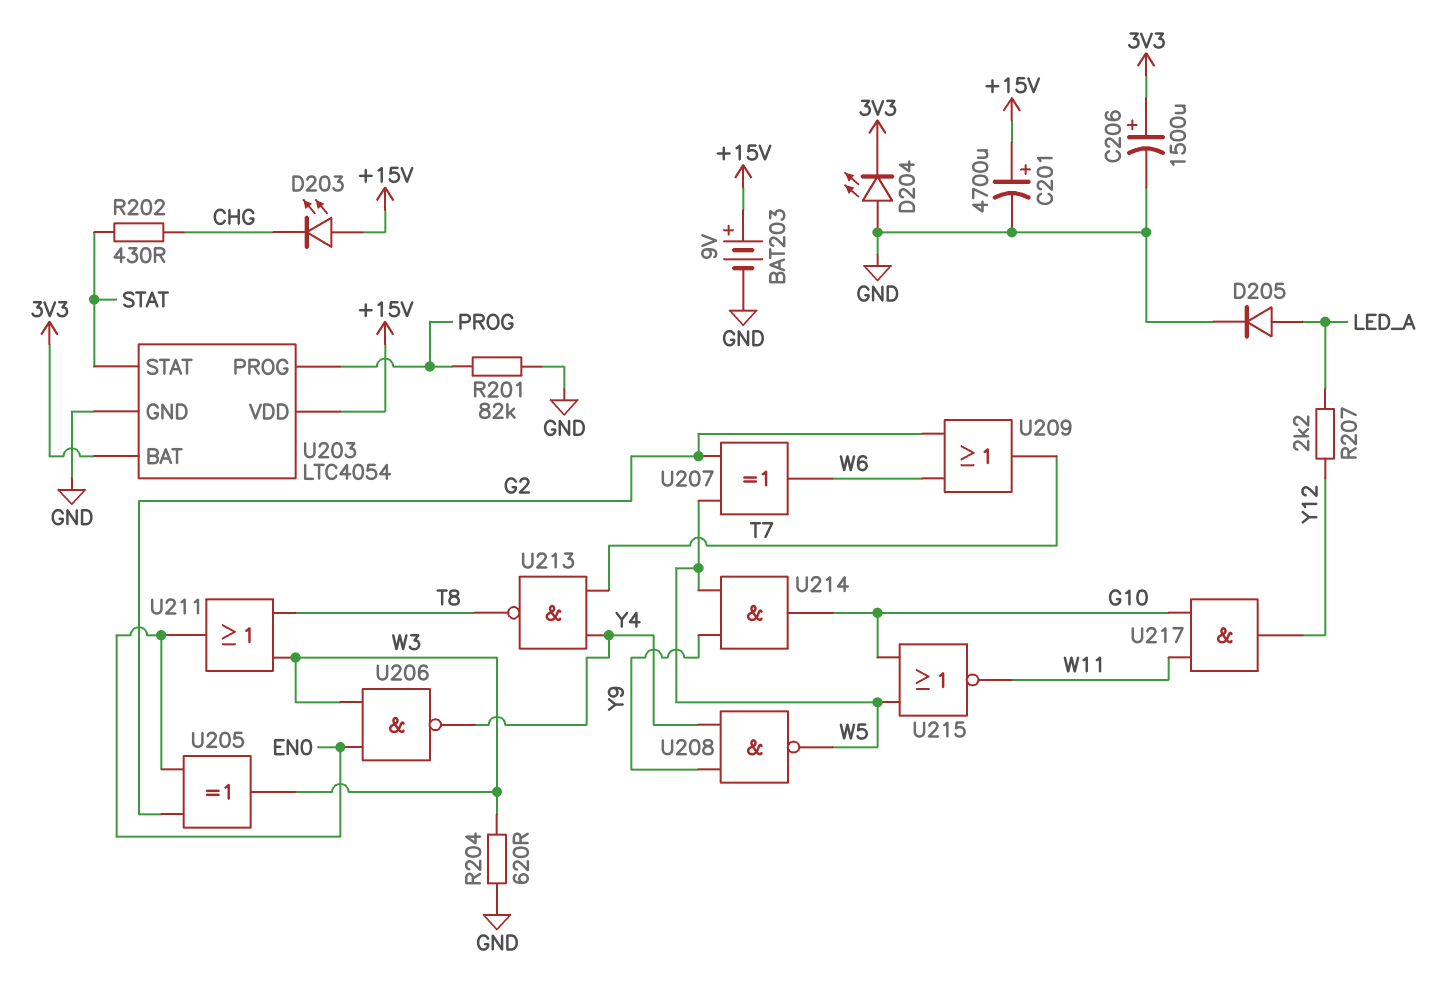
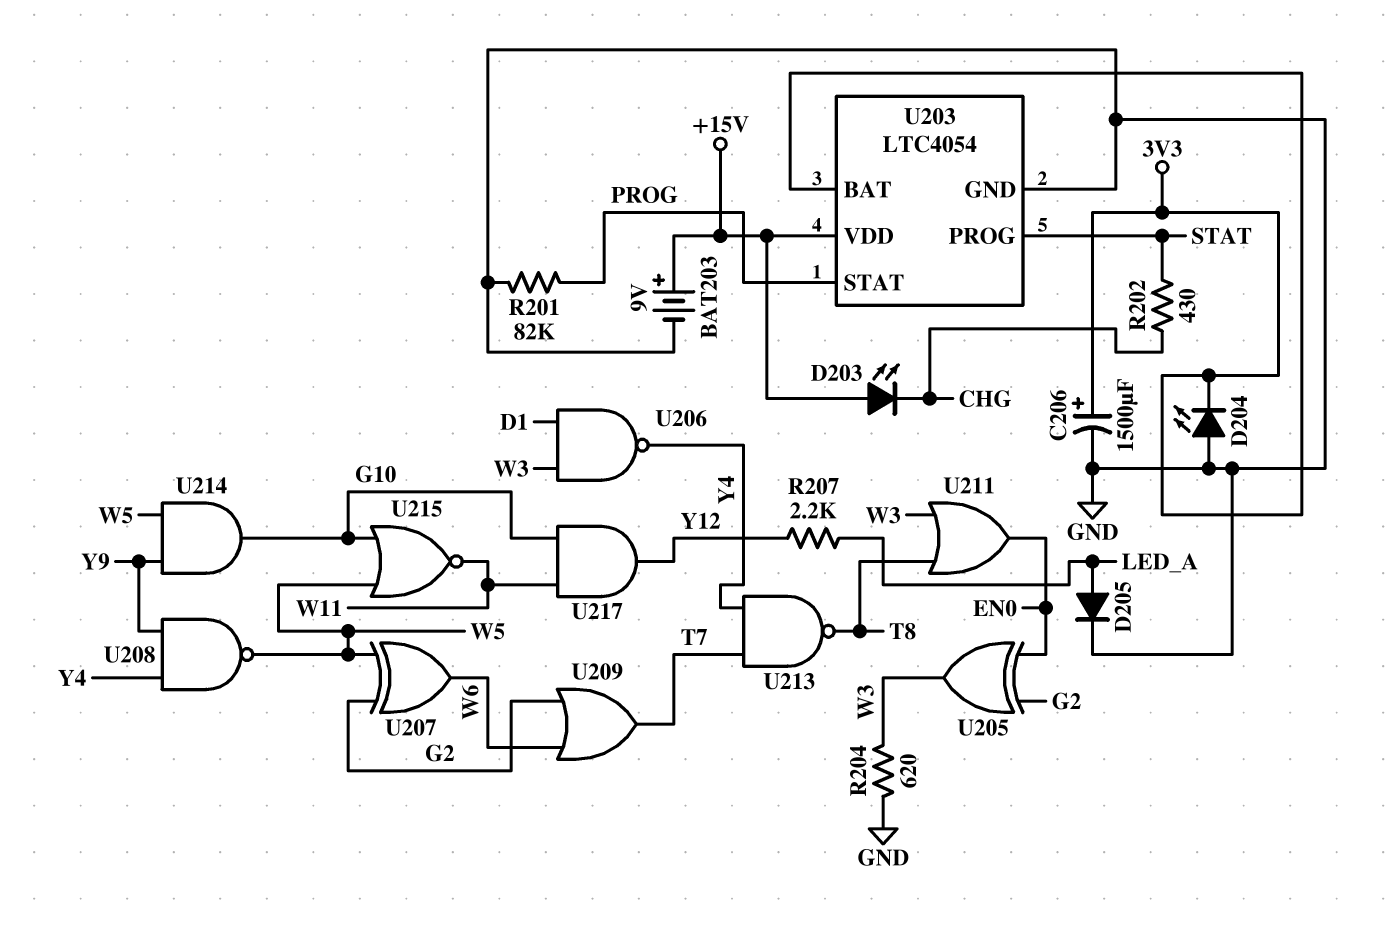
C201: 4700uF (plus +15V, minus GND) -> none
U203 pin PROG: PROG -> STAT
U203 pin STAT: STAT -> PROG
U206: NAND (in EN0, in W3, out Y4) -> NAND (in D1, in W3, out Y4)

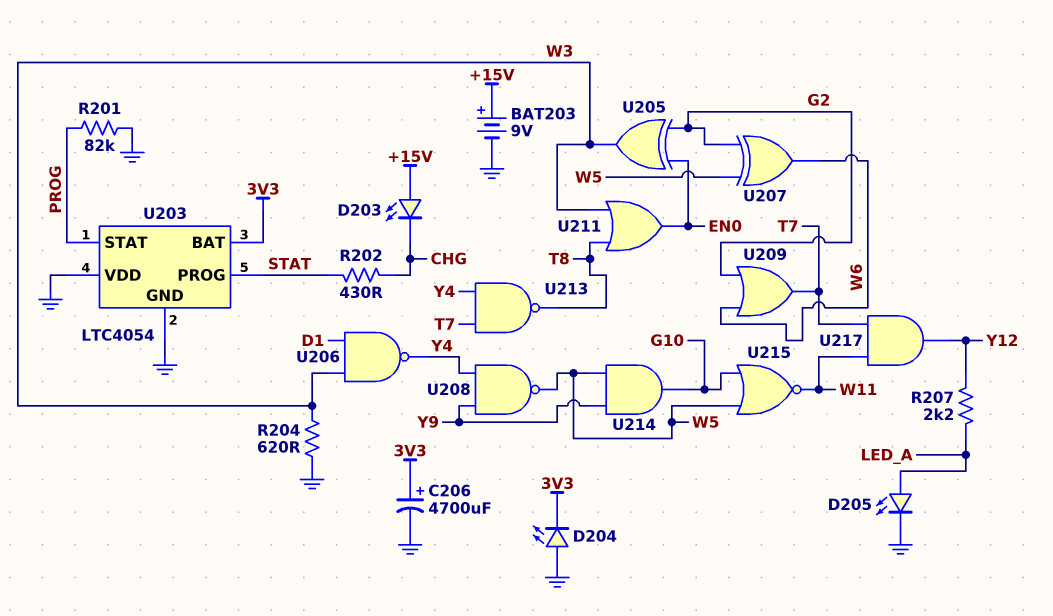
C206: 1500uF (plus 3V3, minus GND) -> 4700uF (plus 3V3, minus GND)
D205: diode (A LED_A, K GND) -> LED (A LED_A, K GND)
U203 pin VDD: +15V -> GND
U217: AND (in G10, in W11, out Y12) -> AND (in T7, in W11, out Y12)

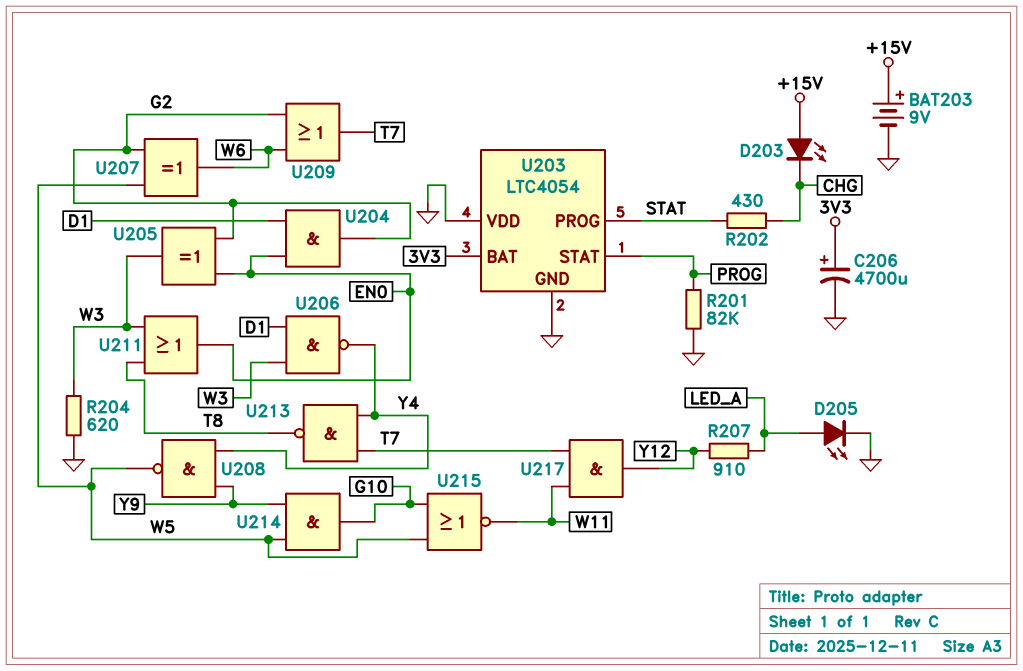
D204: LED (A GND, K 3V3) -> none
R207: 2.2k (LED_A, Y12) -> 910 (LED_A, Y12)
U204: none -> AND (in D1, in EN0, out G2)

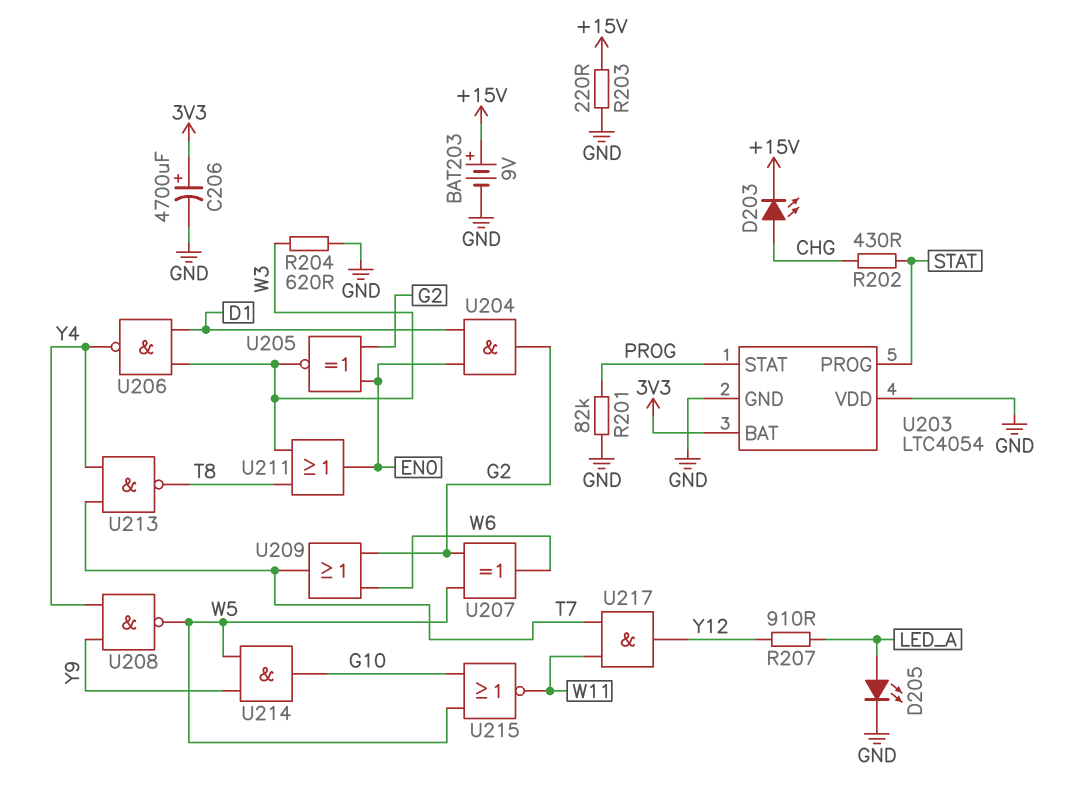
D203: LED (A +15V, K CHG) -> LED (A CHG, K +15V)
R203: none -> 220 (+15V, GND)
U205: XOR (in EN0, in G2, out W3) -> XNOR (in EN0, in G2, out W3)

